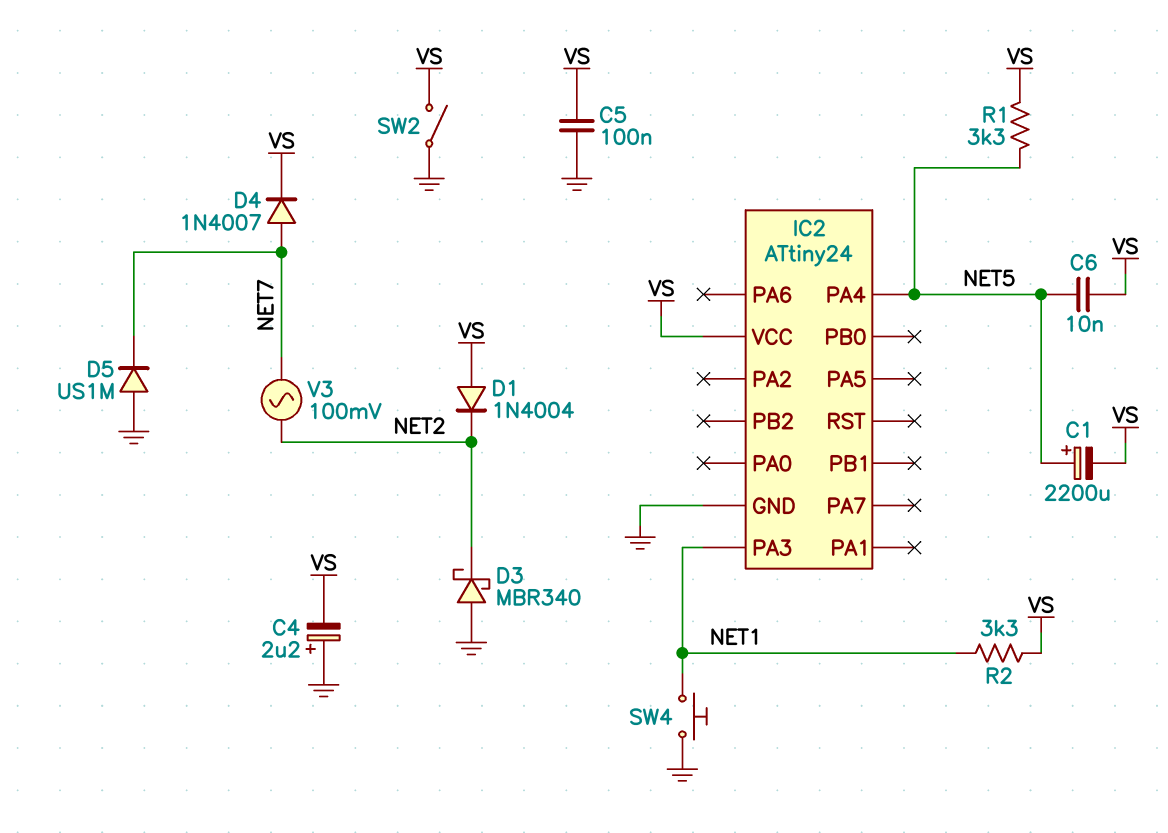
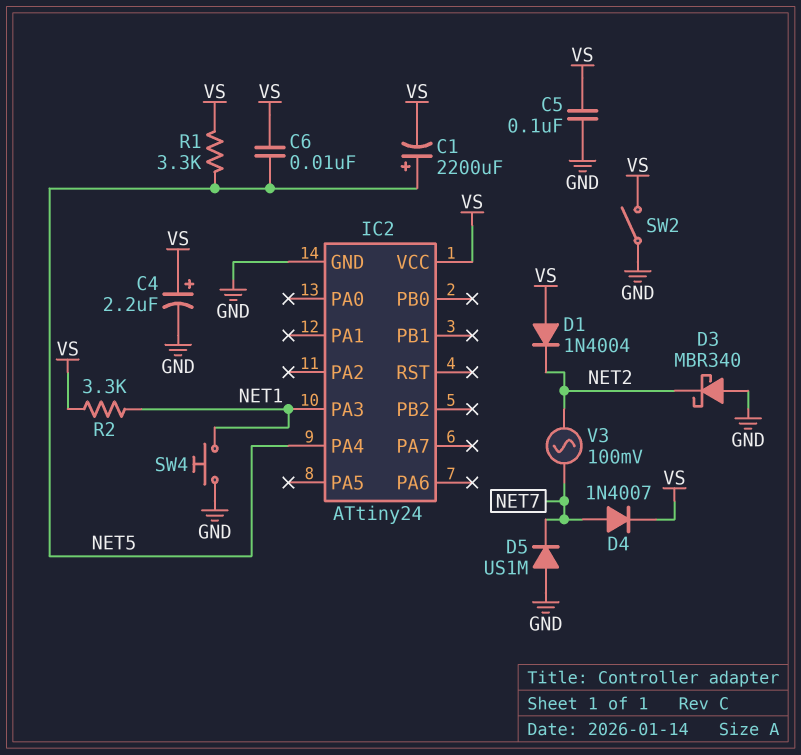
C4: 2.2uF (plus GND, minus VS) -> 2.2uF (plus VS, minus GND)

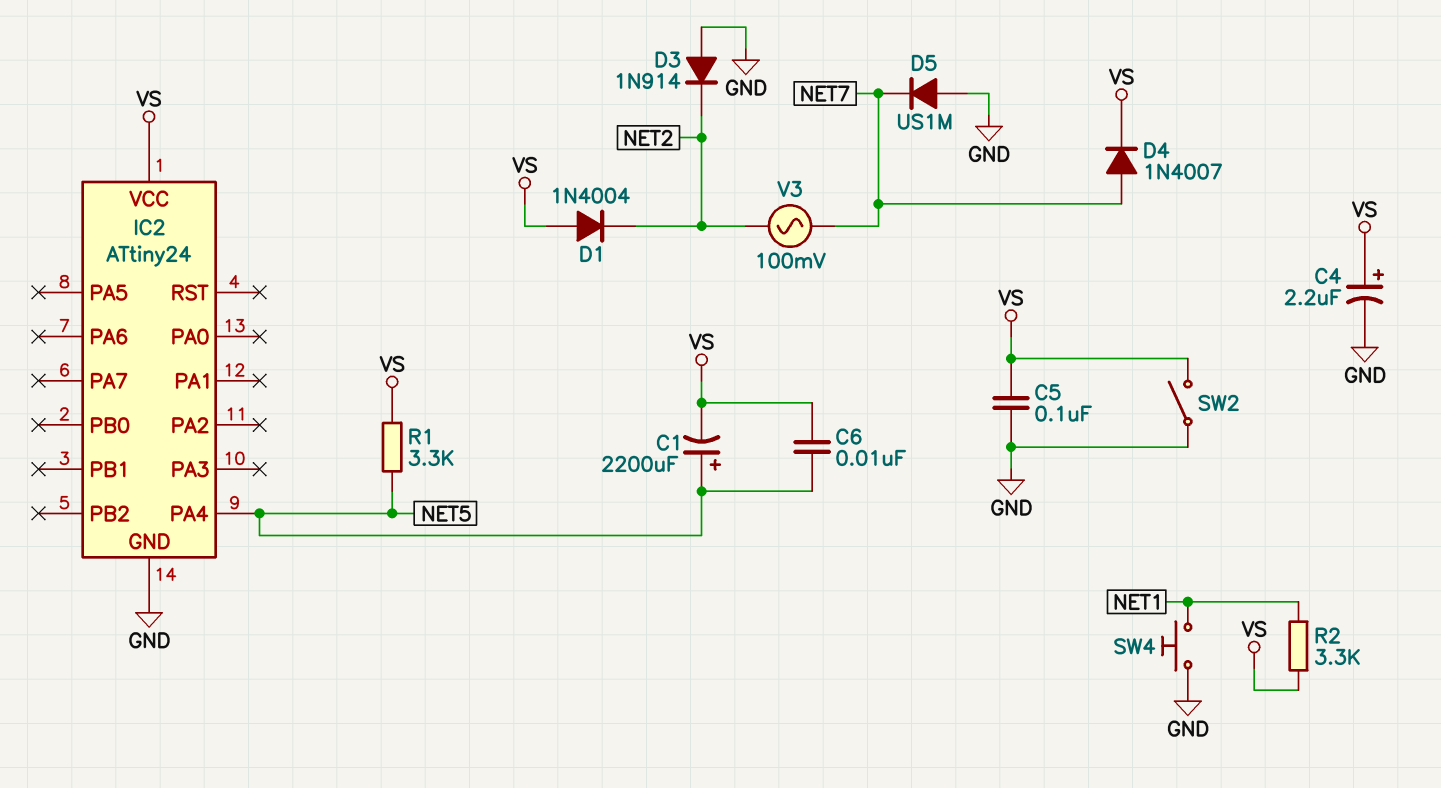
D3: schottky MBR340 (A GND, K NET2) -> diode 1N914 (A GND, K NET2)
IC2 pin PA3: NET1 -> none

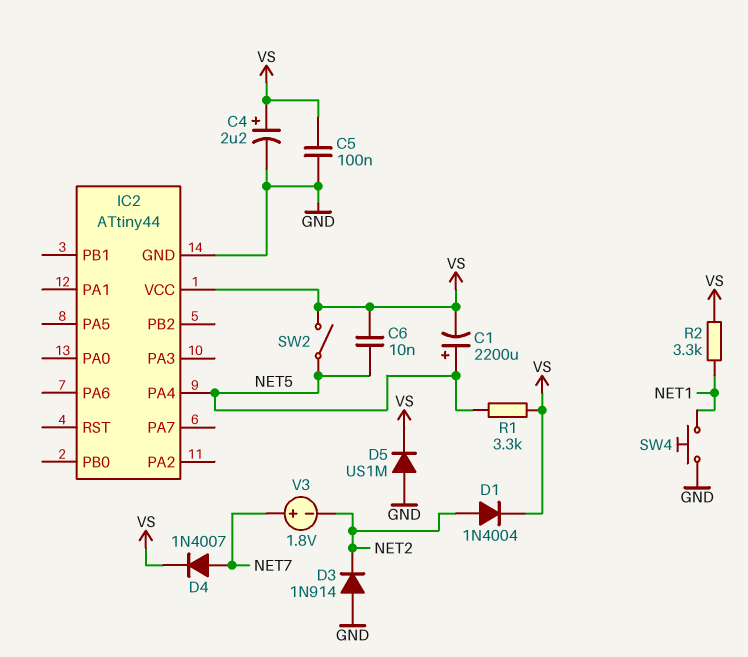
D1: diode 1N4004 (A VS, K NET2) -> diode 1N4004 (A NET2, K VS)
D5: diode US1M (A GND, K NET7) -> diode US1M (A GND, K VS)
IC2: ATtiny24 -> ATtiny44
SW2: switch (GND, VS) -> switch (NET5, VS)
V3: AC 100mV (NET2, NET7) -> 1.8V (plus NET7, minus NET2)

